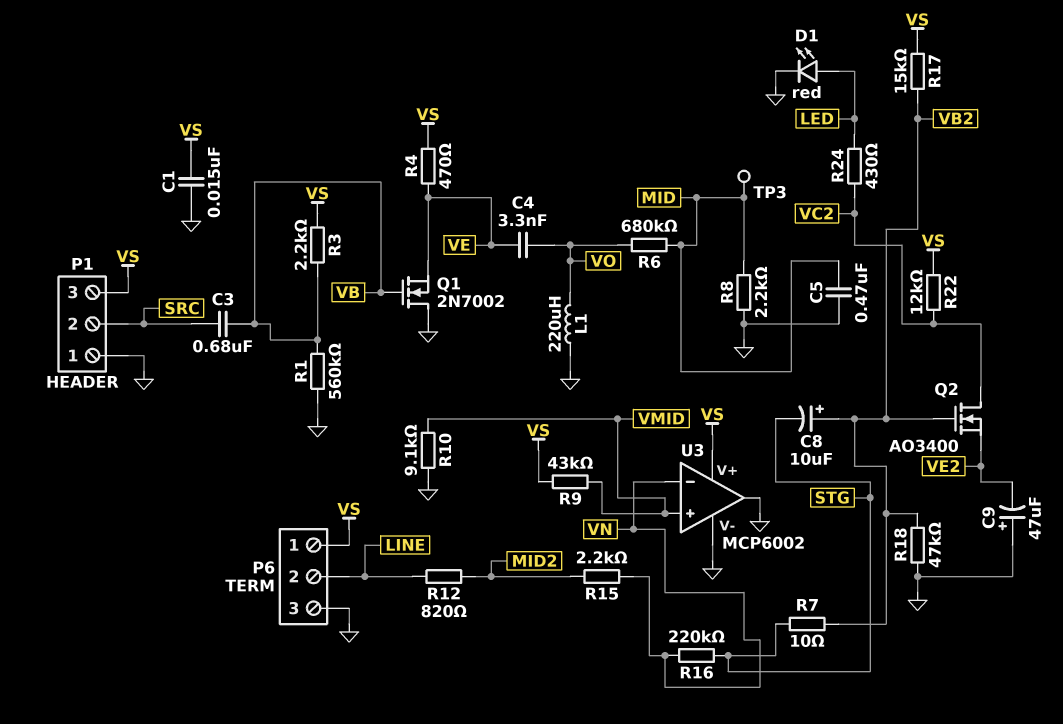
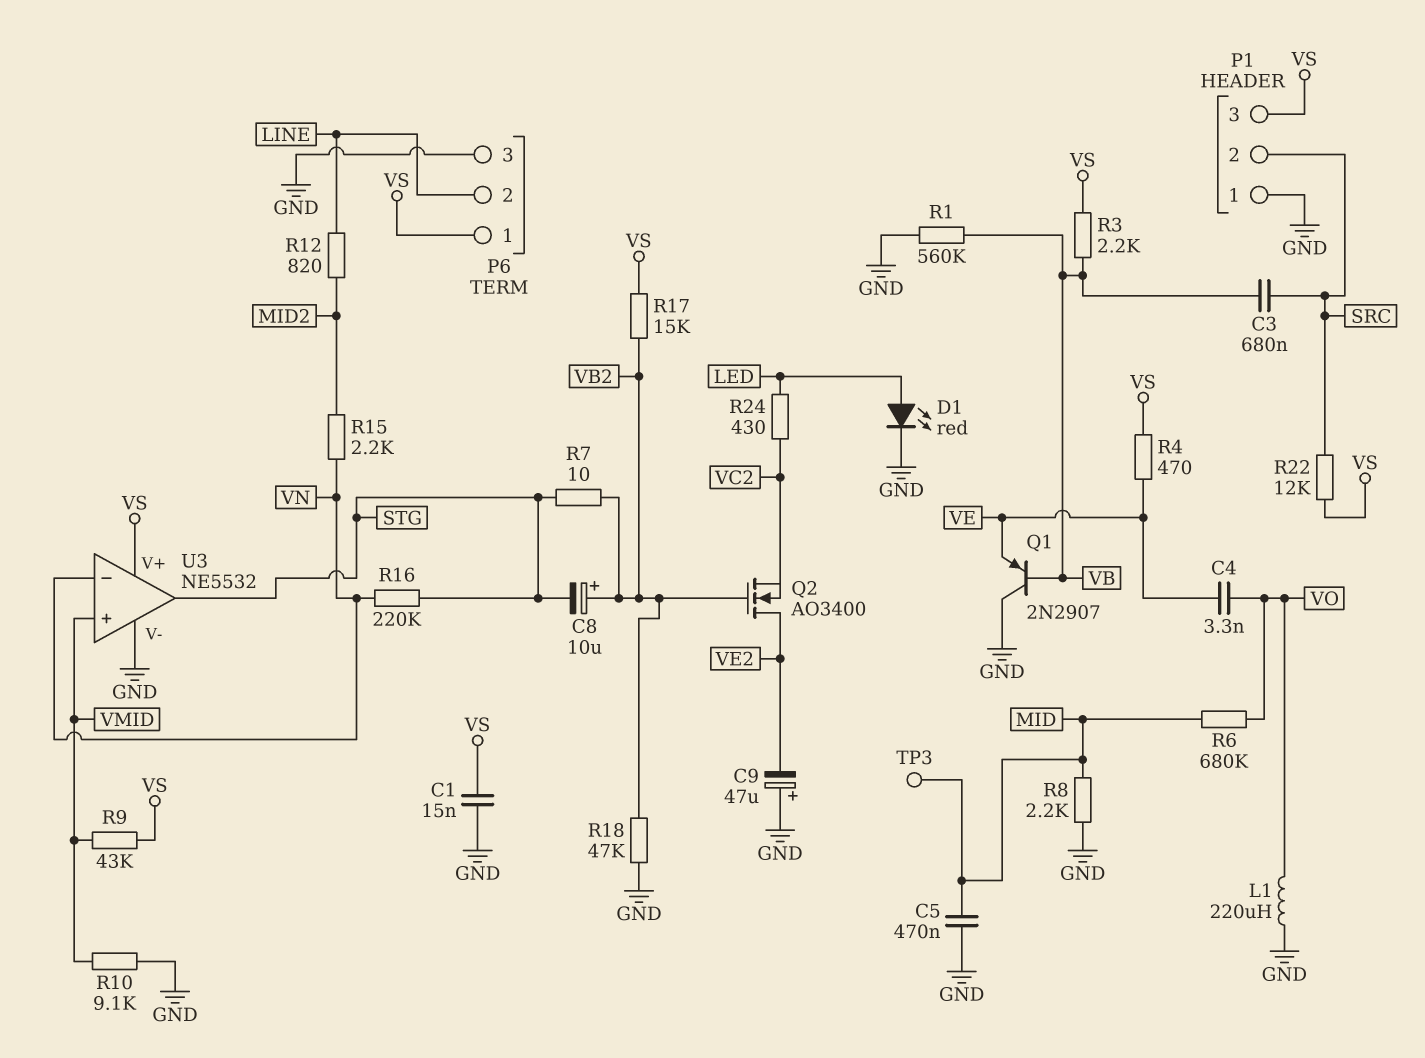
Q1: NMOS 2N7002 (G VB, D GND, S VE) -> PNP 2N2907 (B VB, C GND, E VE)
Q2: NMOS AO3400 (G VB2, D VC2, S VE2) -> NMOS AO3400 (G VB2, D VE2, S VC2)
R22: 12k (VC2, VS) -> 12k (SRC, VS)
U3: MCP6002 -> NE5532
U3 pin out: GND -> STG

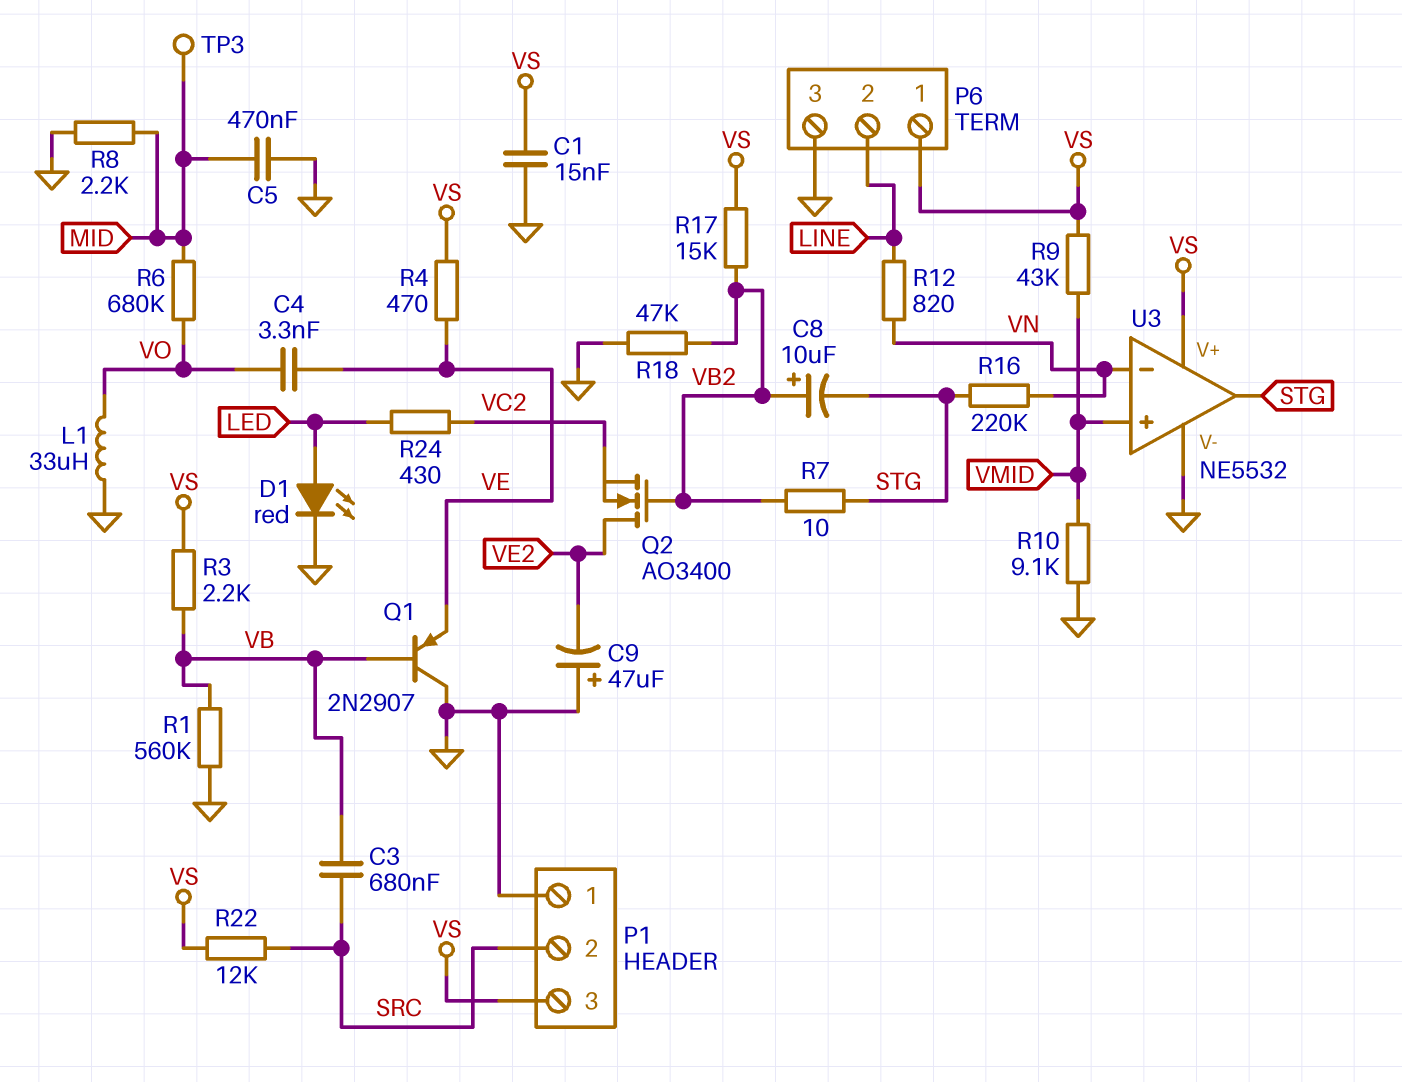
L1: 220uH (GND, VO) -> 33uH (GND, VO)
R12: 820 (LINE, MID2) -> 820 (LINE, VN)
R15: 2.2k (MID2, VN) -> none

